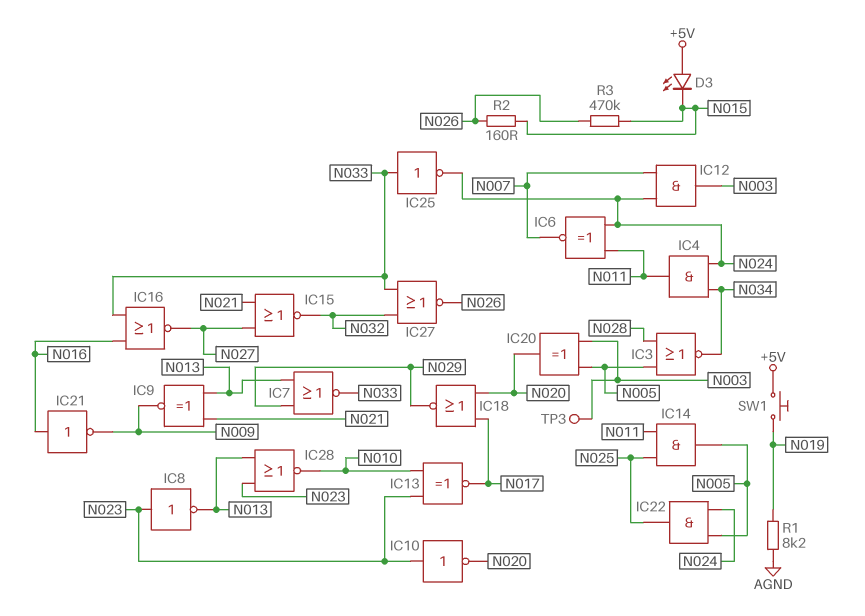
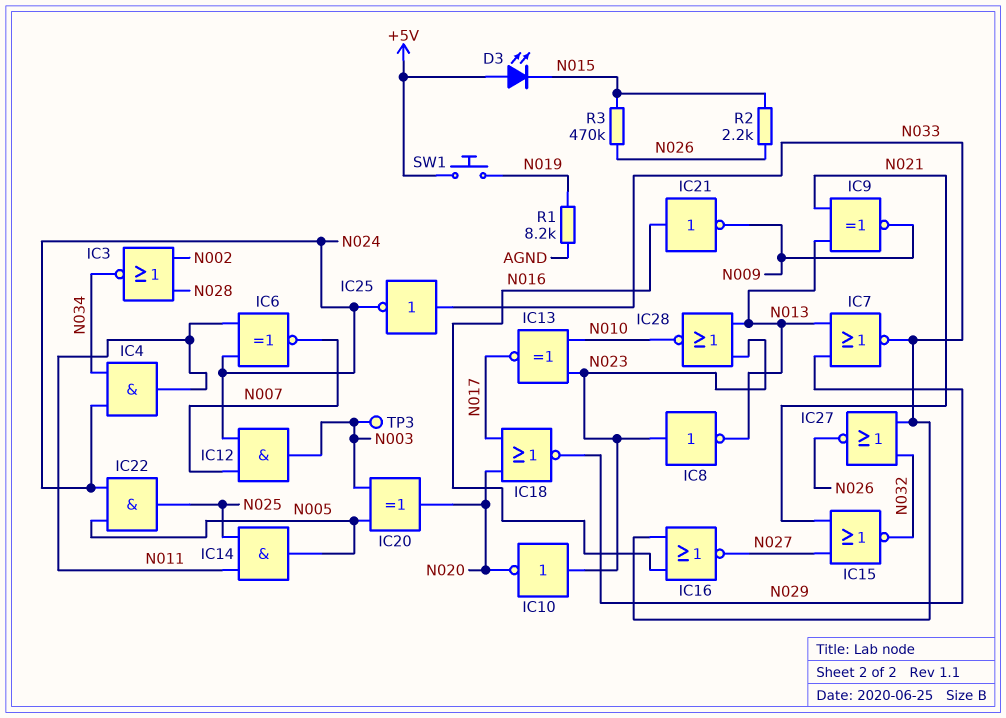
IC3: NOR (in N005, in N028, out N034) -> NOR (in N002, in N028, out N034)
R2: 160 (N015, N026) -> 2.2k (N015, N026)

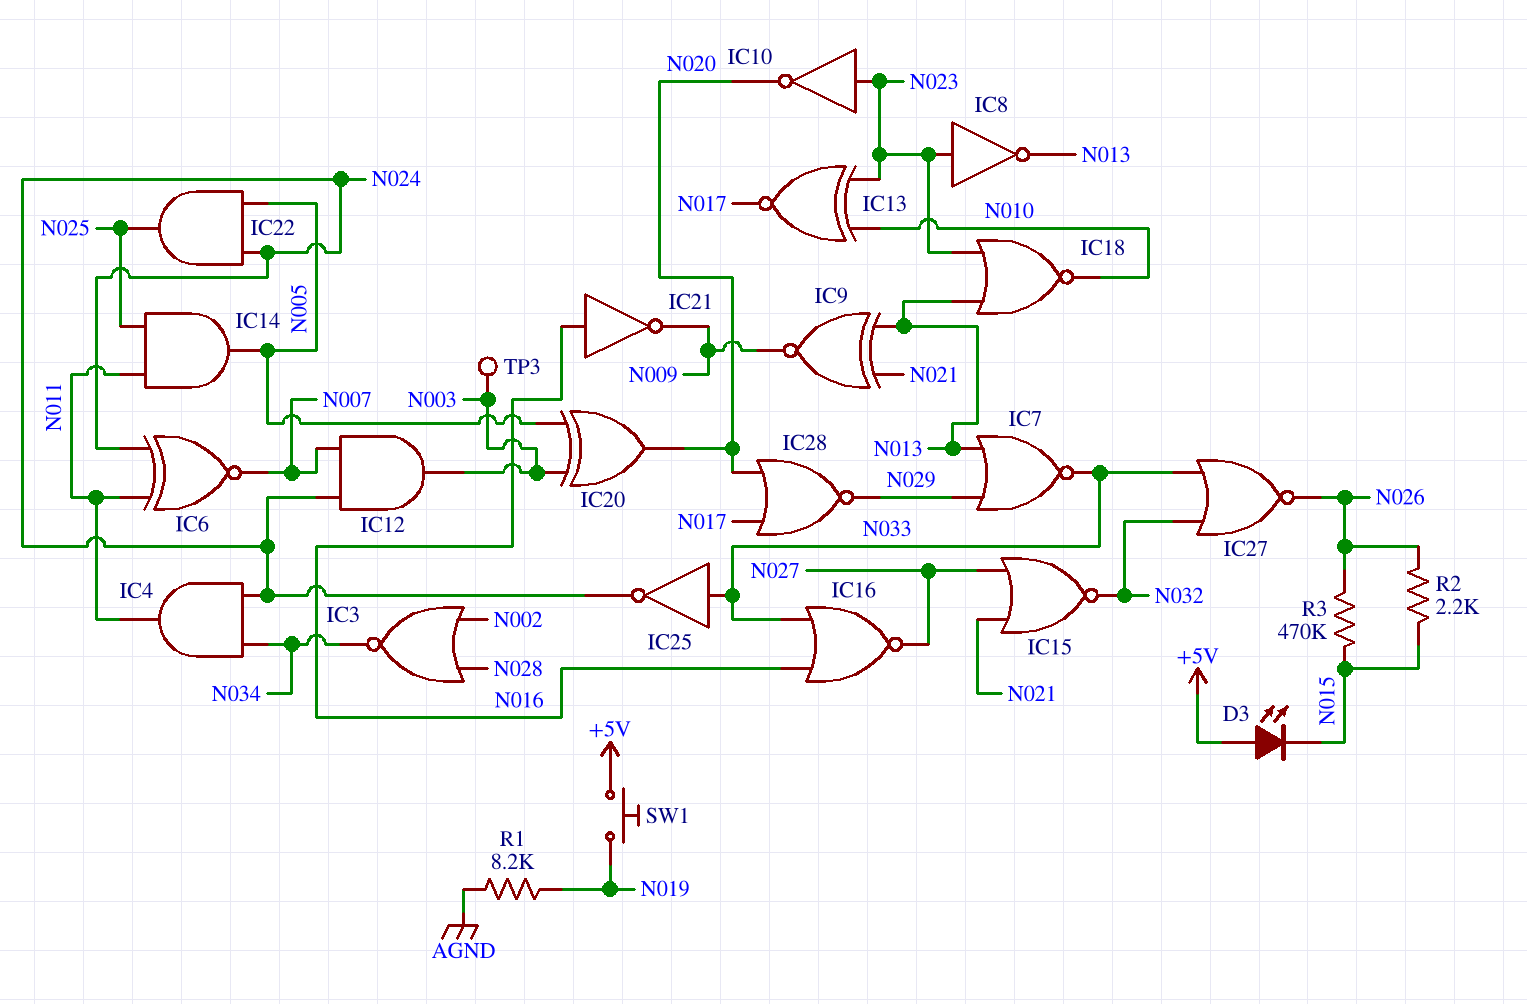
IC18: NOR (in N017, in N020, out N029) -> NOR (in N013, in N023, out N010)
IC28: NOR (in N013, in N023, out N010) -> NOR (in N017, in N020, out N029)

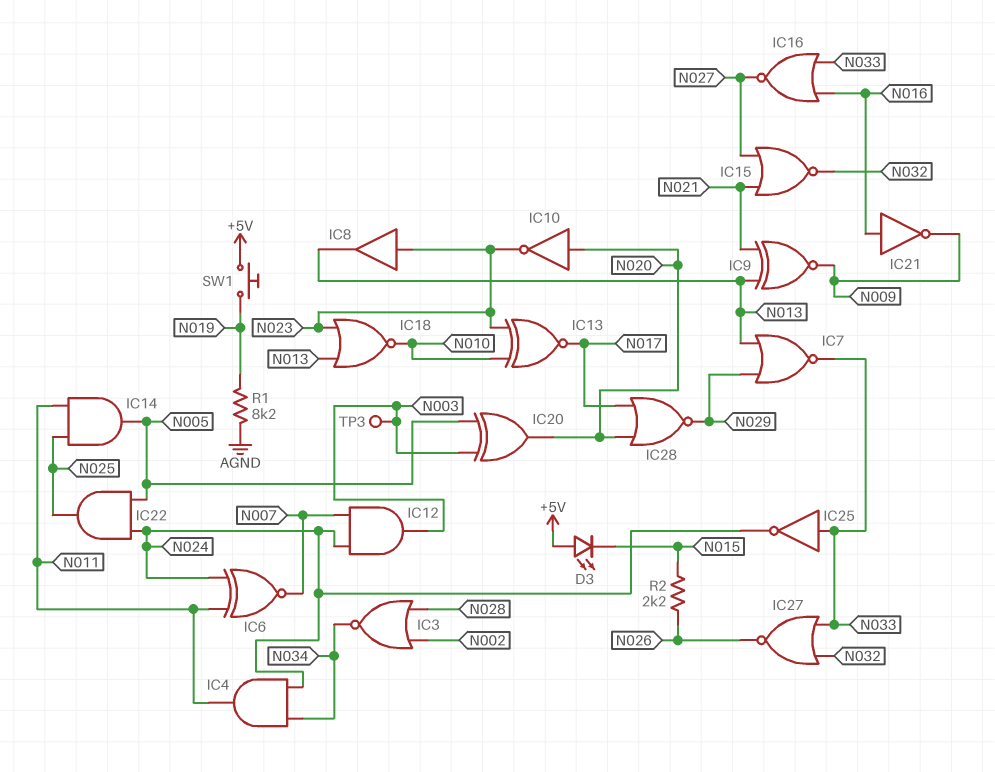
IC8: NOT (in N023, out N013) -> buffer (in N023, out N013)
IC10: NOT (in N023, out N020) -> NOT (in N020, out N023)
R3: 470k (N015, N026) -> none

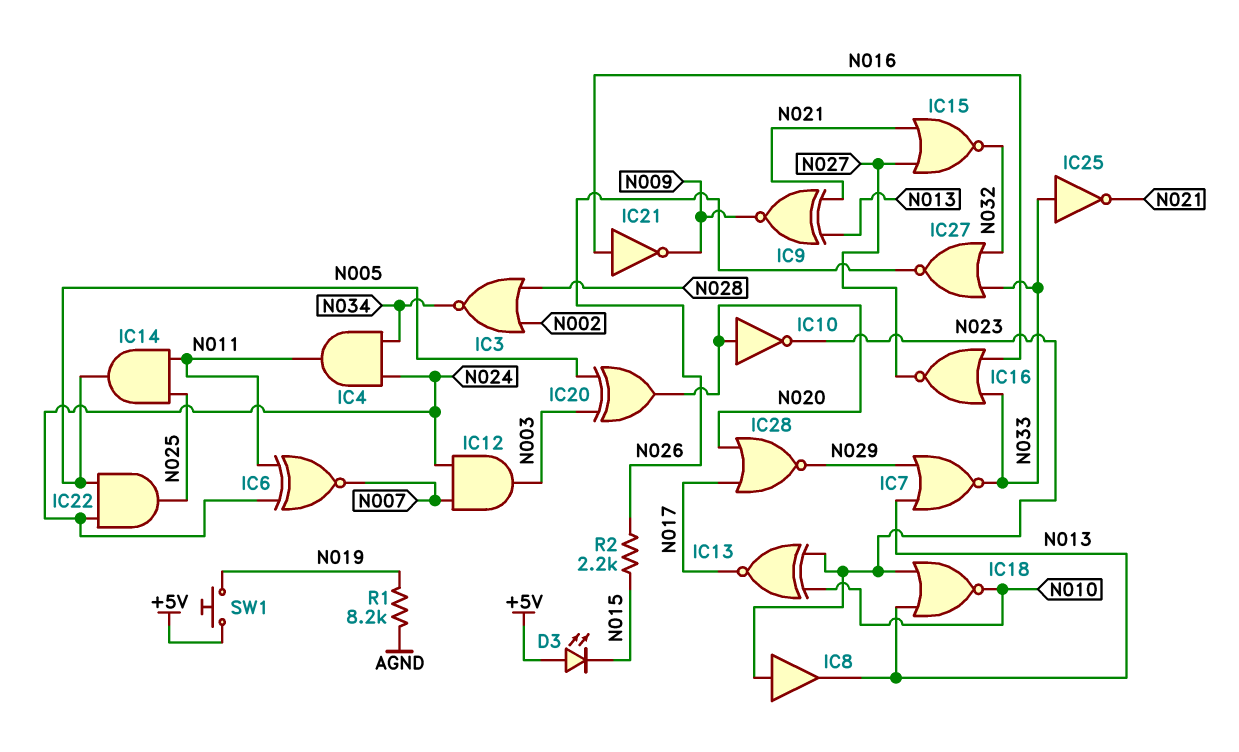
IC25: NOT (in N033, out N024) -> NOT (in N033, out N021)
TP3: test point (N003) -> none

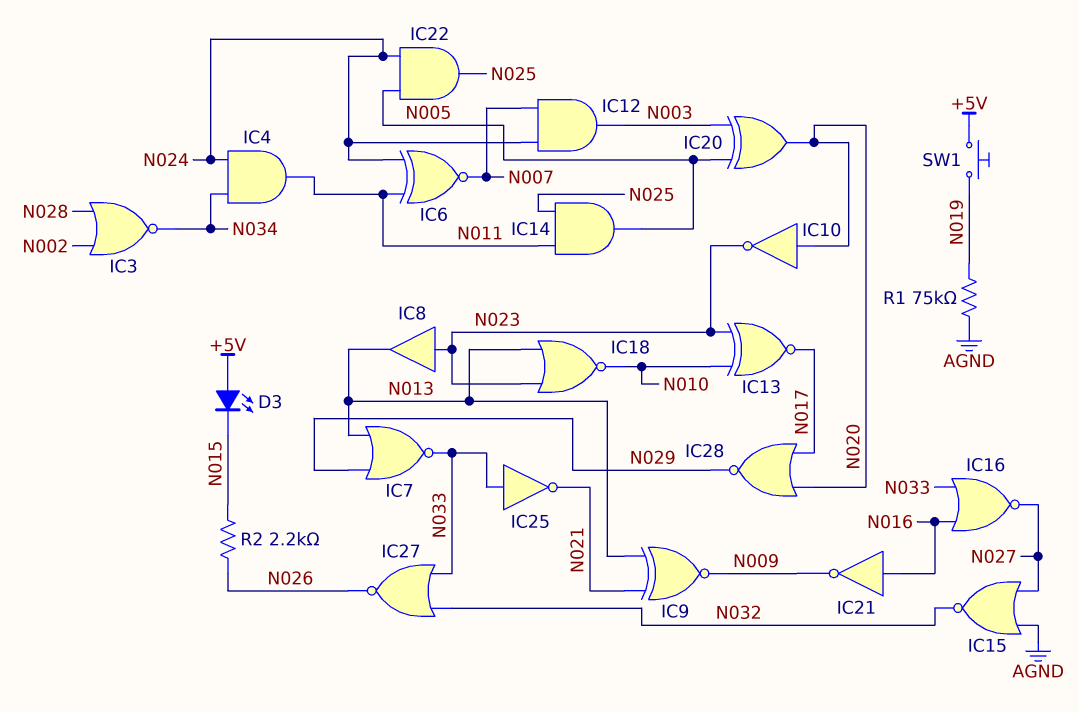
IC15: NOR (in N021, in N027, out N032) -> NOR (in AGND, in N027, out N032)
R1: 8.2k (AGND, N019) -> 75k (AGND, N019)

